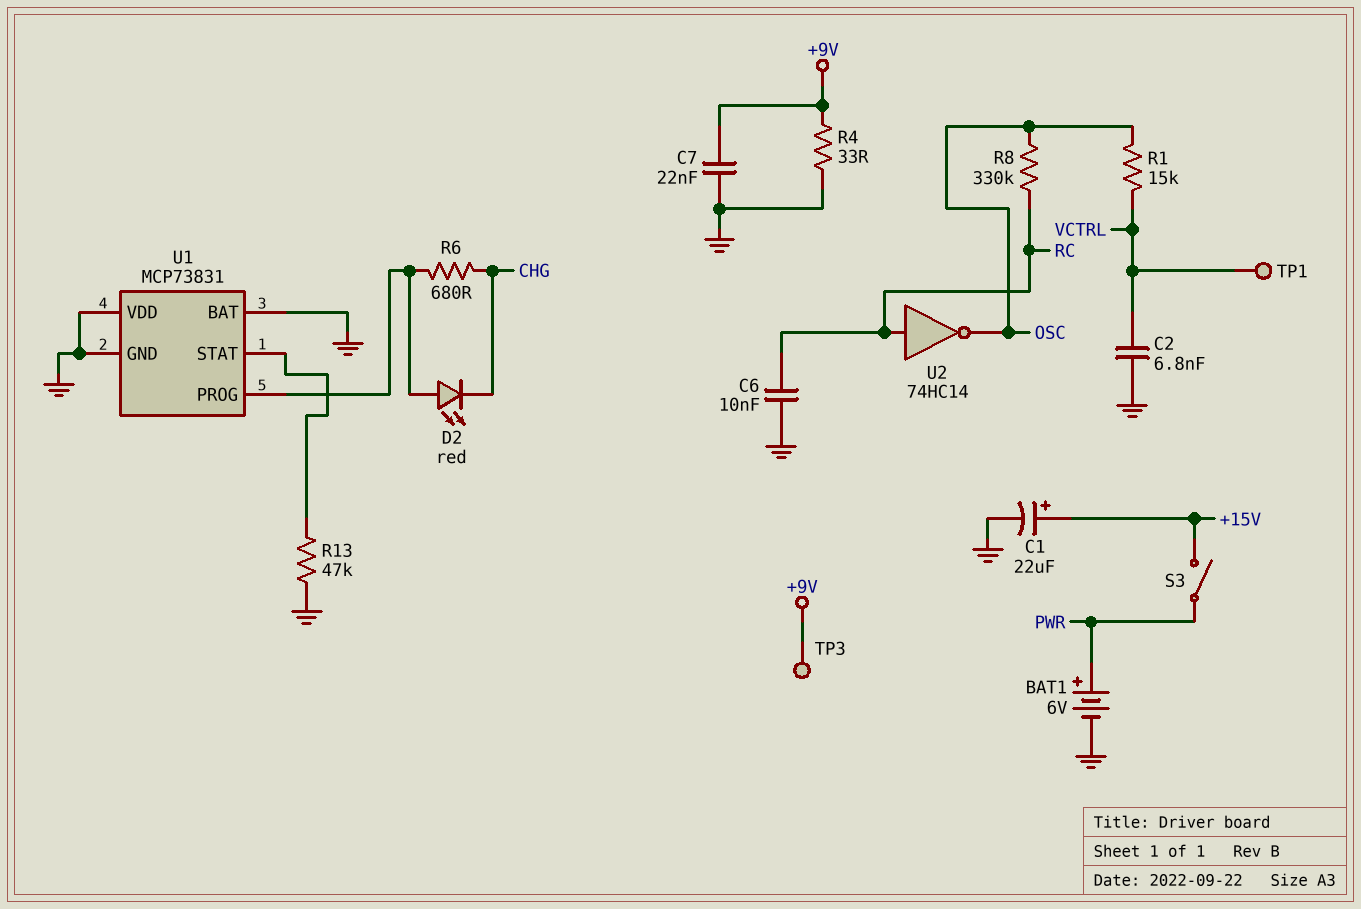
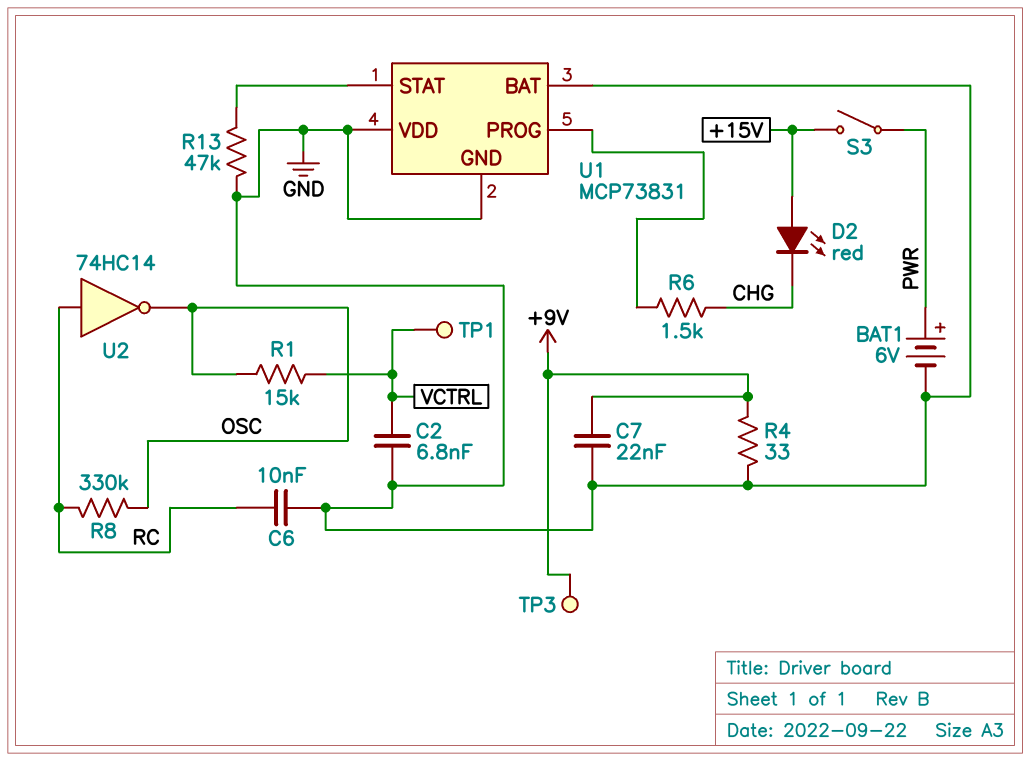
C1: 22uF (plus +15V, minus GND) -> none
D2: LED red (A U1/PROG, K CHG) -> LED red (A +15V, K CHG)
R6: 680 (CHG, U1/PROG) -> 1.5k (CHG, U1/PROG)

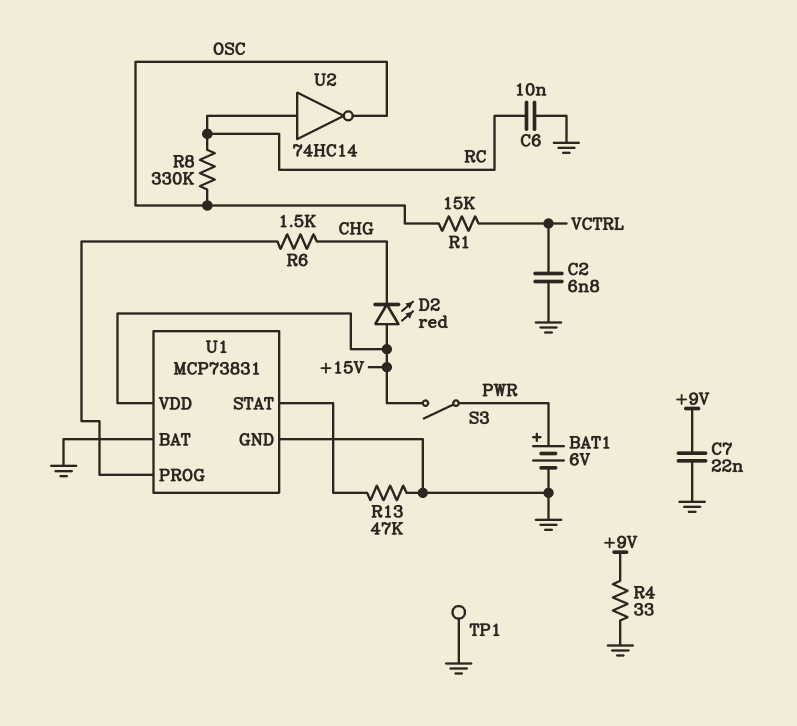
TP1: test point (VCTRL) -> test point (GND)
TP3: test point (+9V) -> none
U1 pin VDD: GND -> +15V

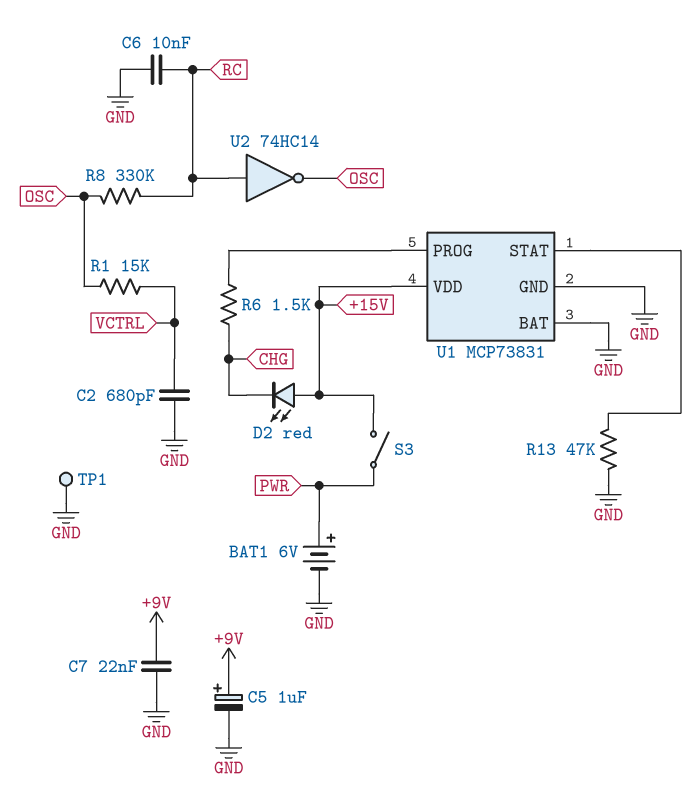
C2: 6.8nF (GND, VCTRL) -> 680pF (GND, VCTRL)
C5: none -> 1uF (plus +9V, minus GND)
R4: 33 (+9V, GND) -> none

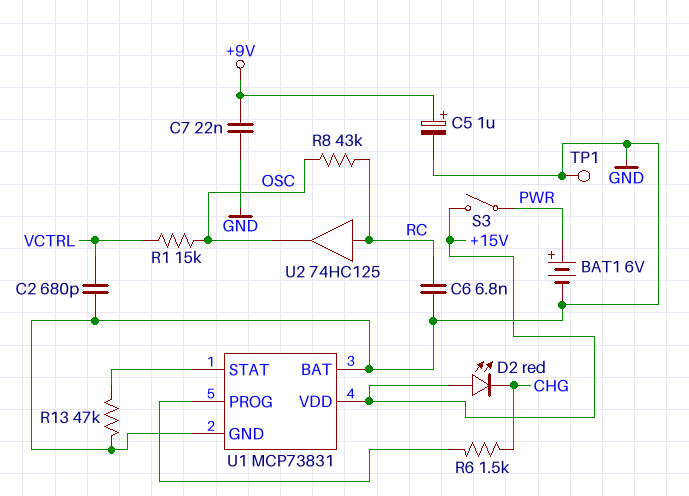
C6: 10nF (GND, RC) -> 6.8nF (GND, RC)
R8: 330k (OSC, RC) -> 43k (OSC, RC)
U2: NOT 74HC14 (in RC, out OSC) -> buffer 74HC125 (in RC, out OSC)

